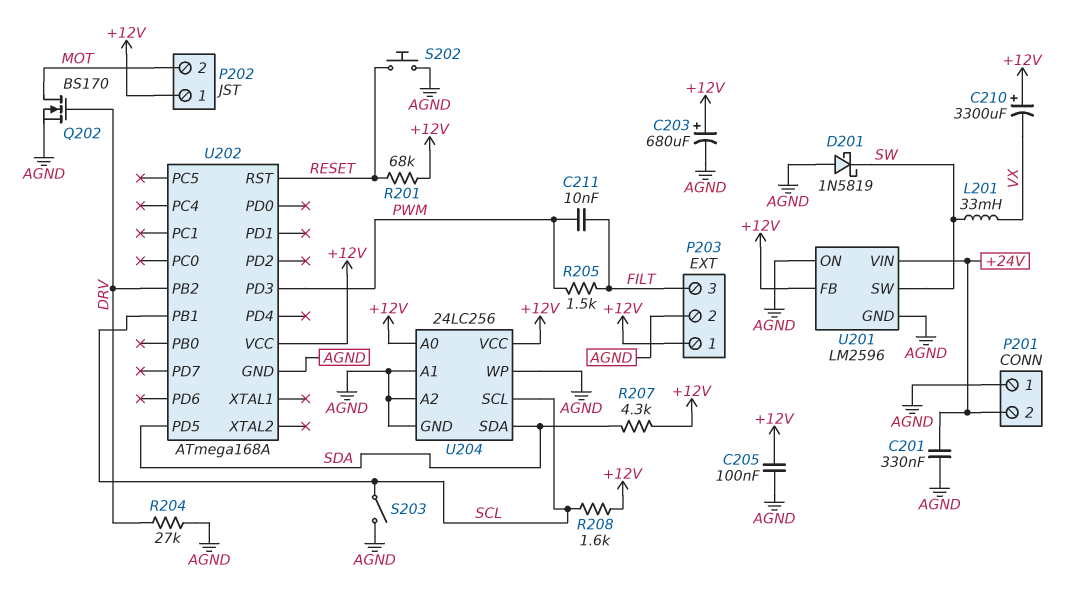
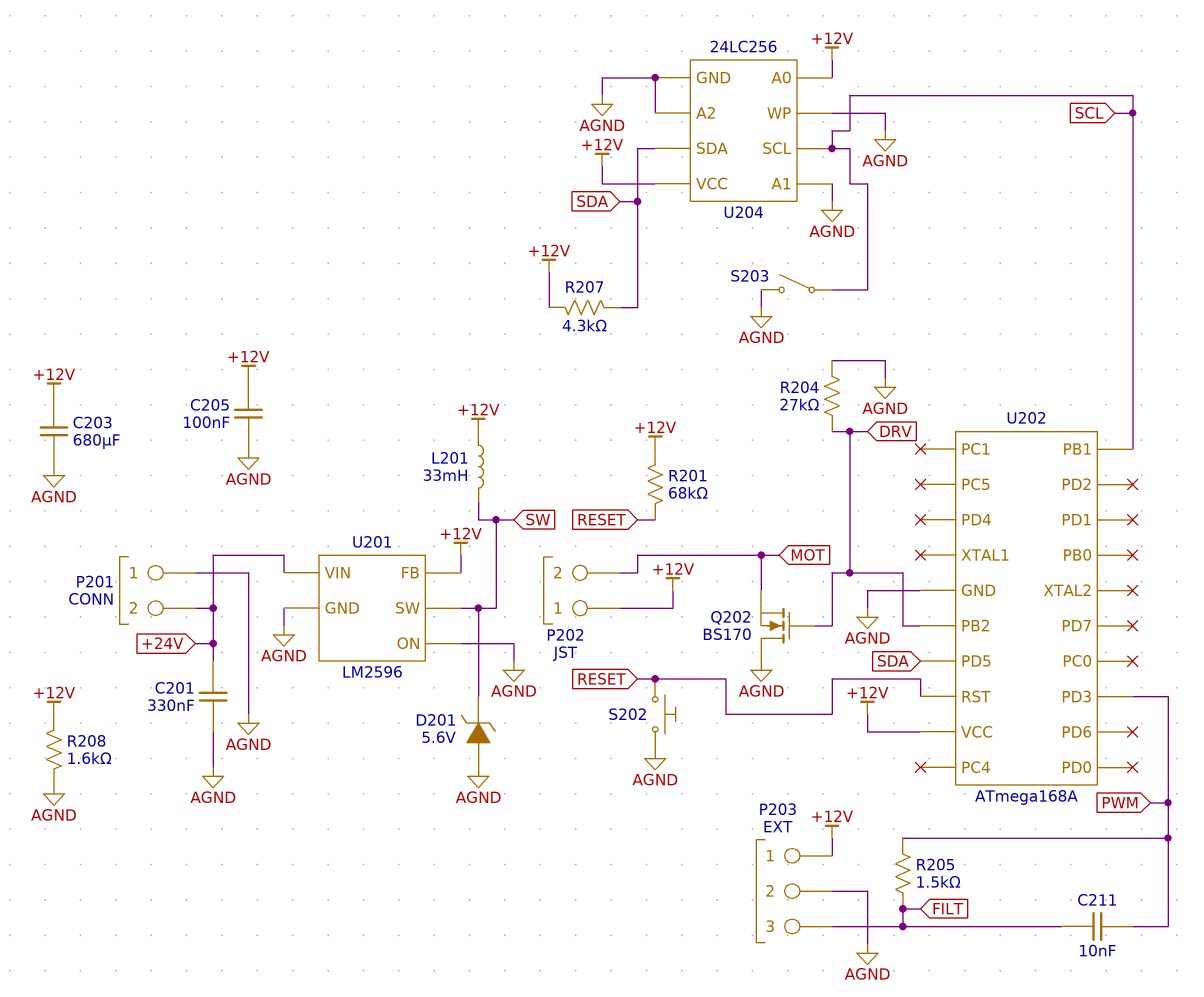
C203: 680uF (plus +12V, minus AGND) -> 680uF (+12V, AGND)
C210: 3300uF (plus +12V, minus VX) -> none
D201: schottky 1N5819 (A AGND, K SW) -> zener 5.6V (A AGND, K SW)
L201: 33mH (SW, VX) -> 33mH (+12V, SW)
Q202: NMOS BS170 (G DRV, D MOT, S AGND) -> NMOS BS170 (G DRV, D AGND, S MOT)
R208: 1.6k (+12V, SCL) -> 1.6k (+12V, AGND)

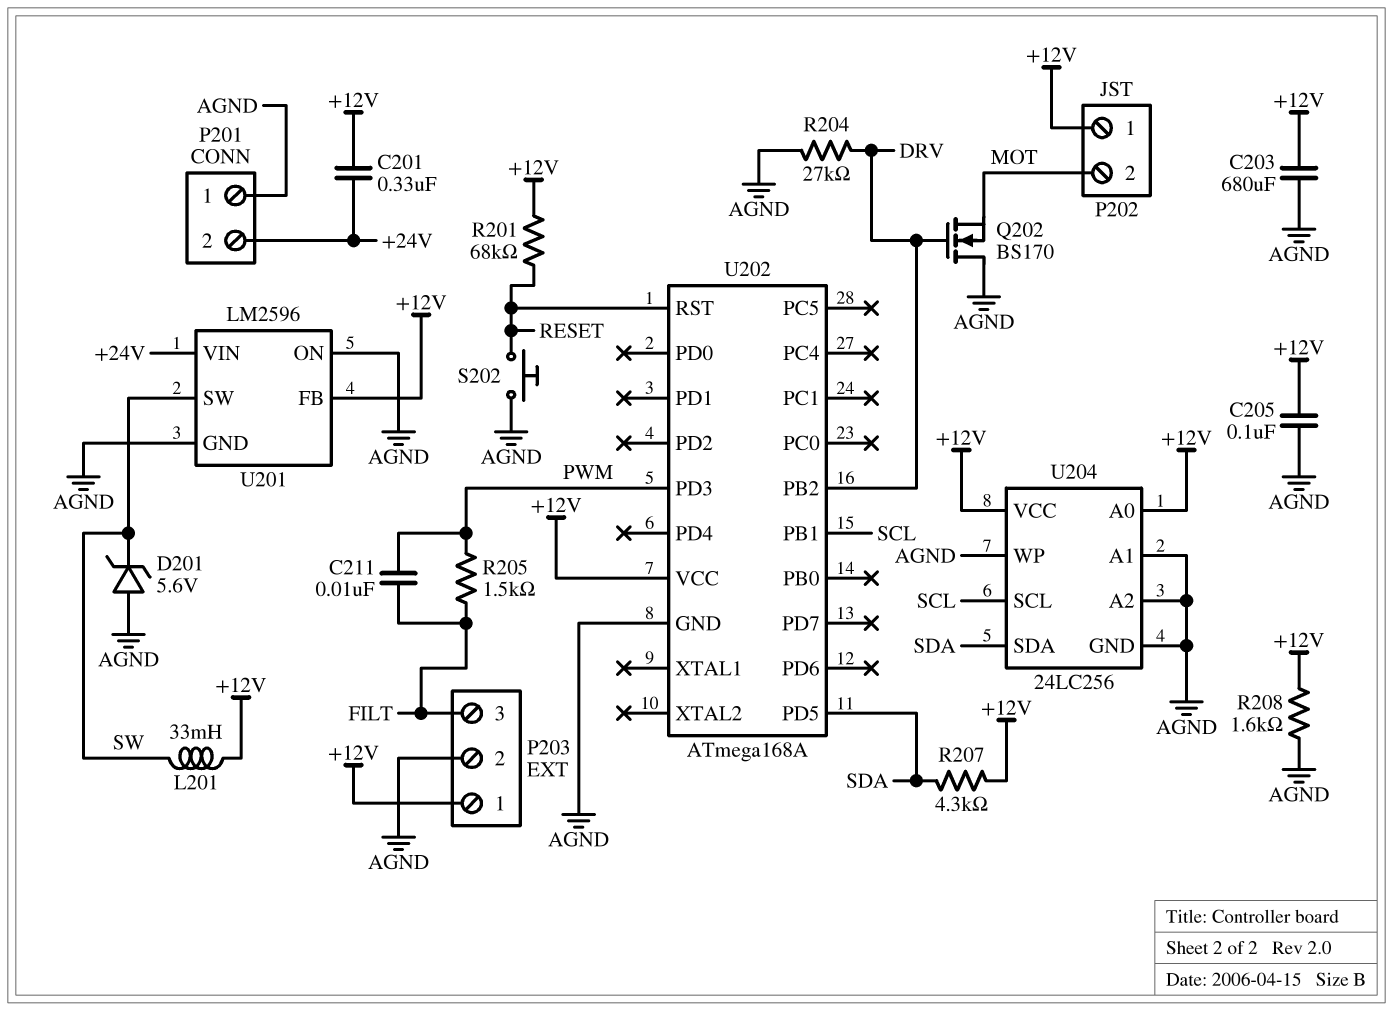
C201: 330nF (+24V, AGND) -> 330nF (+12V, +24V)
S203: switch (AGND, SCL) -> none

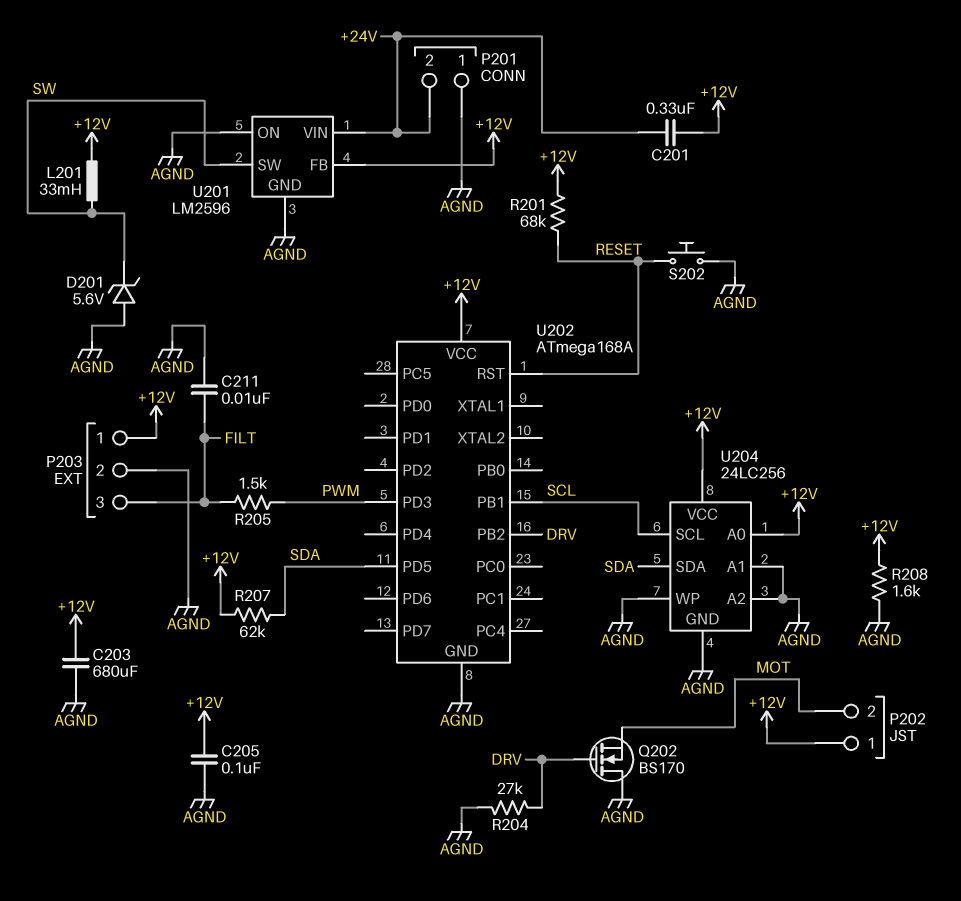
C211: 10nF (FILT, PWM) -> 10nF (AGND, FILT)
R207: 4.3k (+12V, SDA) -> 62k (+12V, SDA)

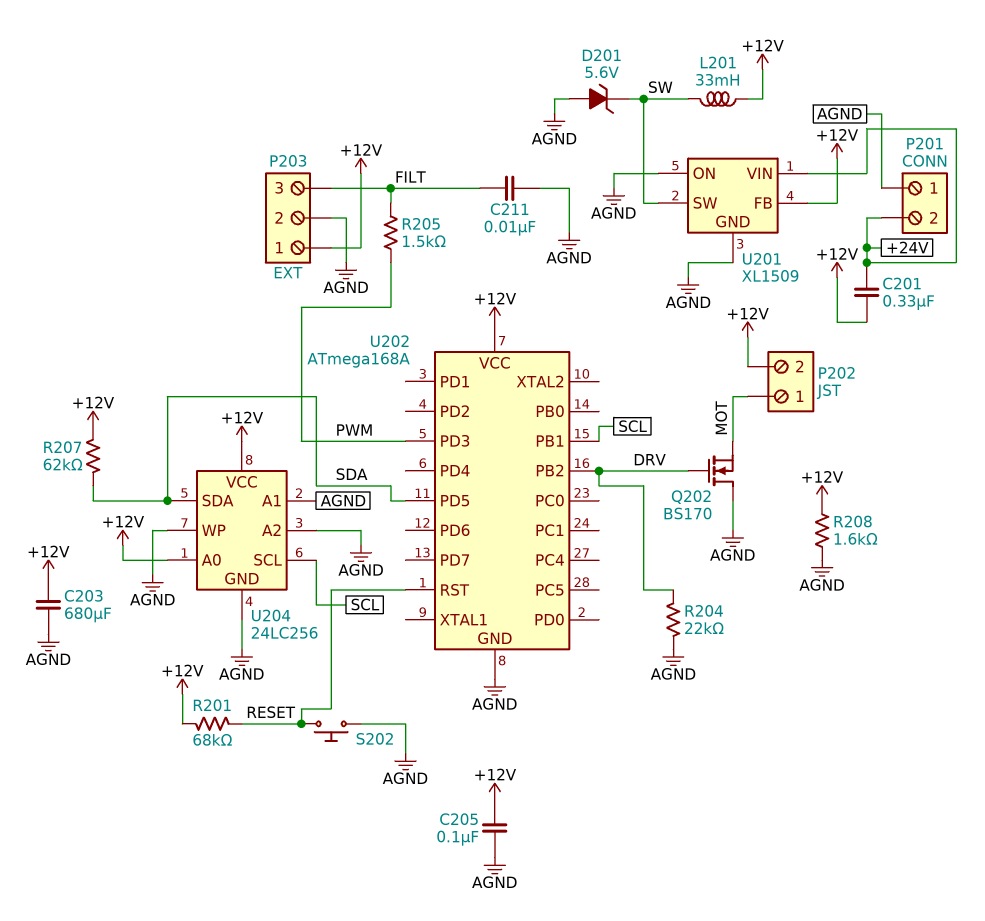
P202 pin 1: +12V -> MOT
P202 pin 2: MOT -> +12V
R204: 27k (AGND, DRV) -> 22k (AGND, DRV)
U201: LM2596 -> XL1509

